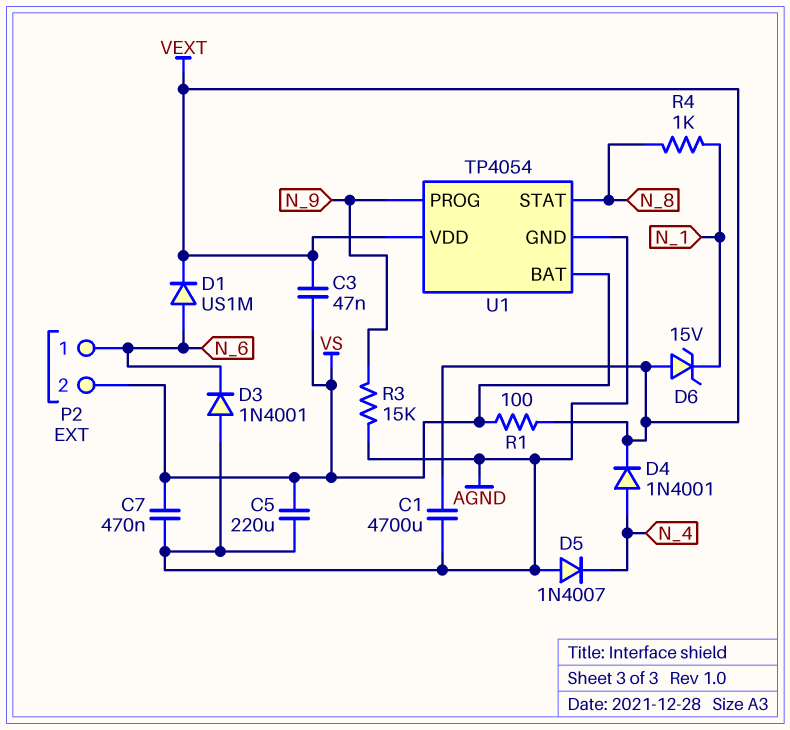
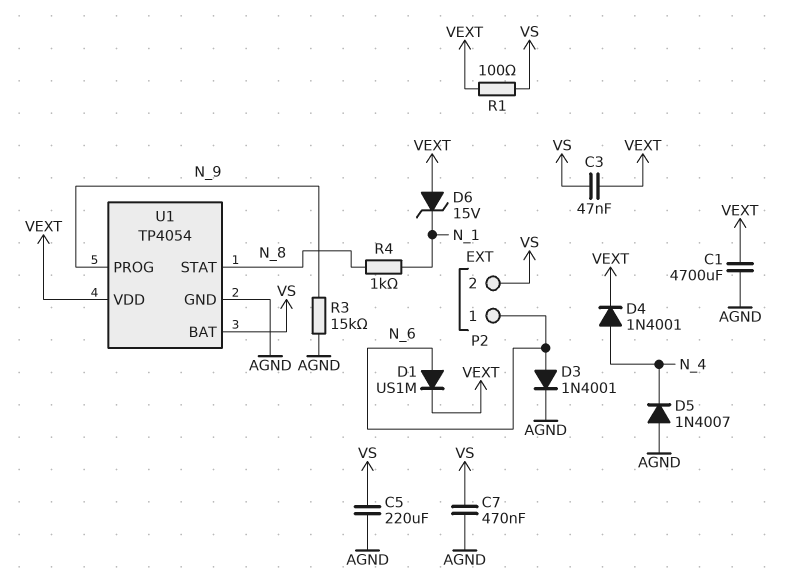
D3: diode 1N4001 (A AGND, K N_6) -> diode 1N4001 (A N_6, K AGND)

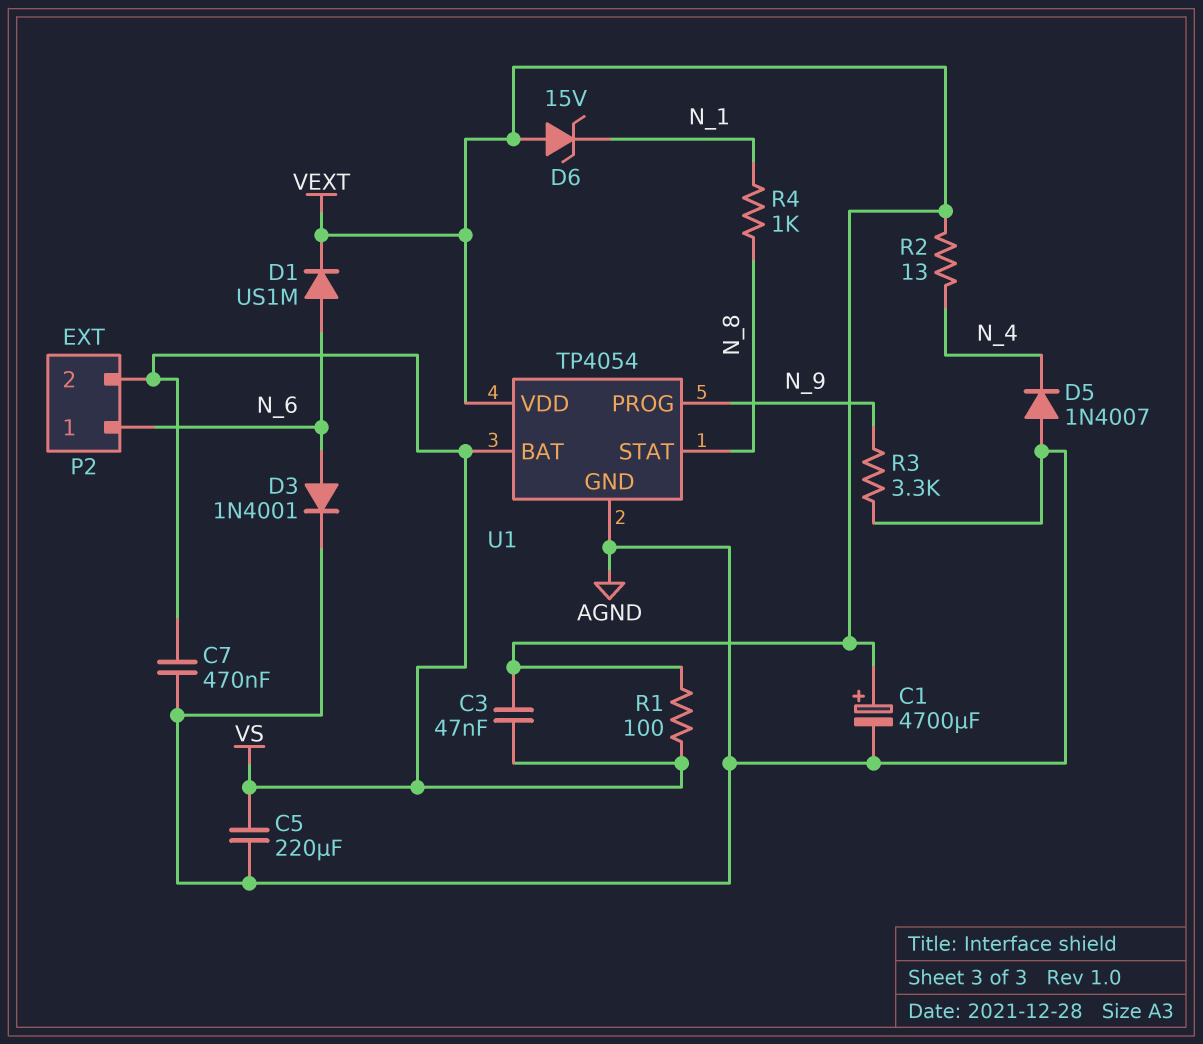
C1: 4700uF (AGND, VEXT) -> 4700uF (plus VEXT, minus AGND)
D4: diode 1N4001 (A N_4, K VEXT) -> none
R2: none -> 13 (N_4, VEXT)
R3: 15k (AGND, N_9) -> 3.3k (AGND, N_9)

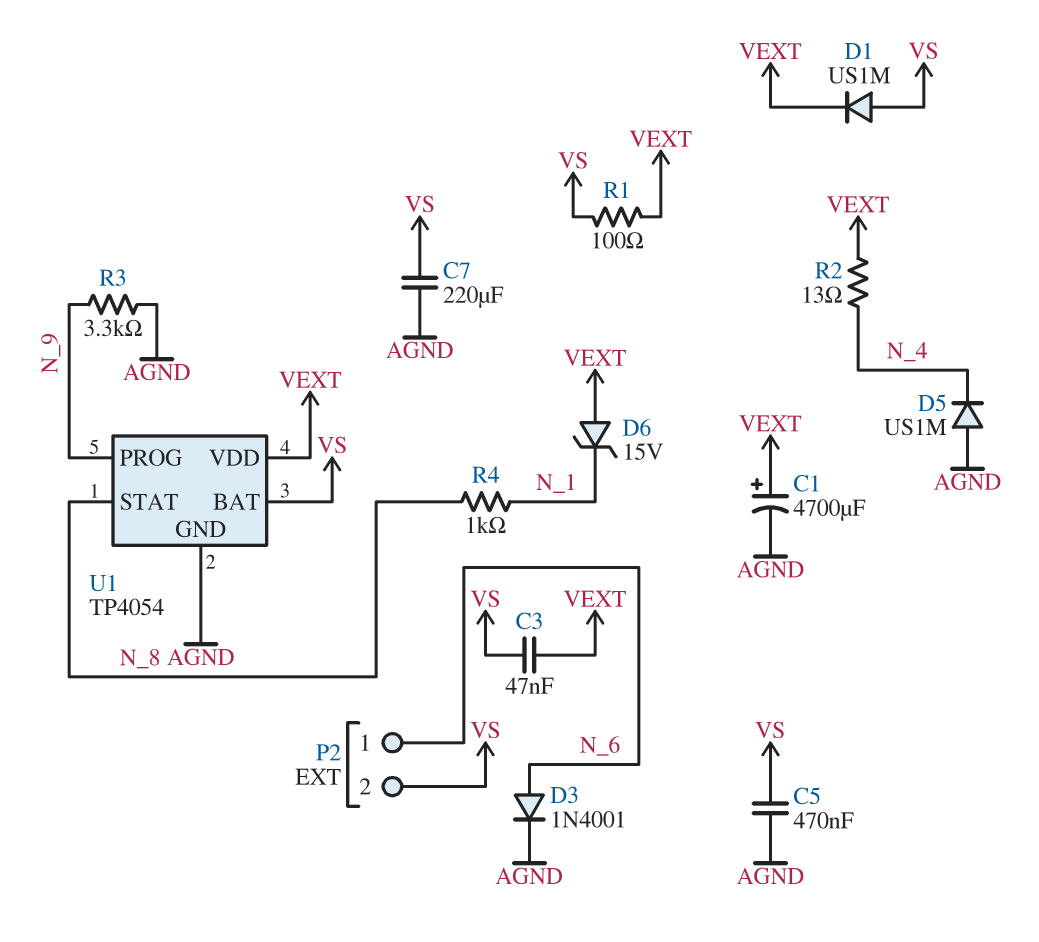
C5: 220uF (AGND, VS) -> 470nF (AGND, VS)
C7: 470nF (AGND, VS) -> 220uF (AGND, VS)
D1: diode US1M (A N_6, K VEXT) -> diode US1M (A VS, K VEXT)
D5: diode 1N4007 (A AGND, K N_4) -> diode US1M (A AGND, K N_4)

